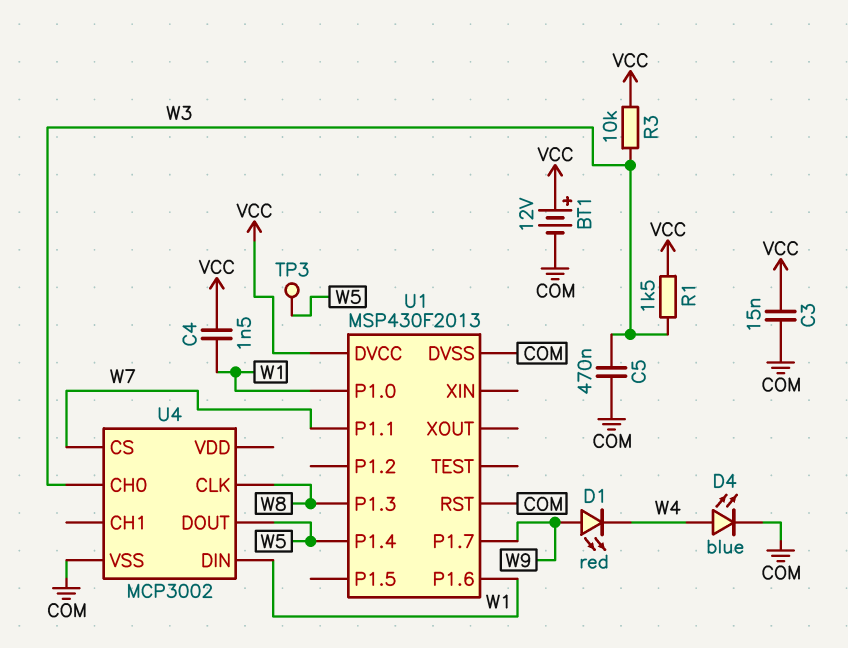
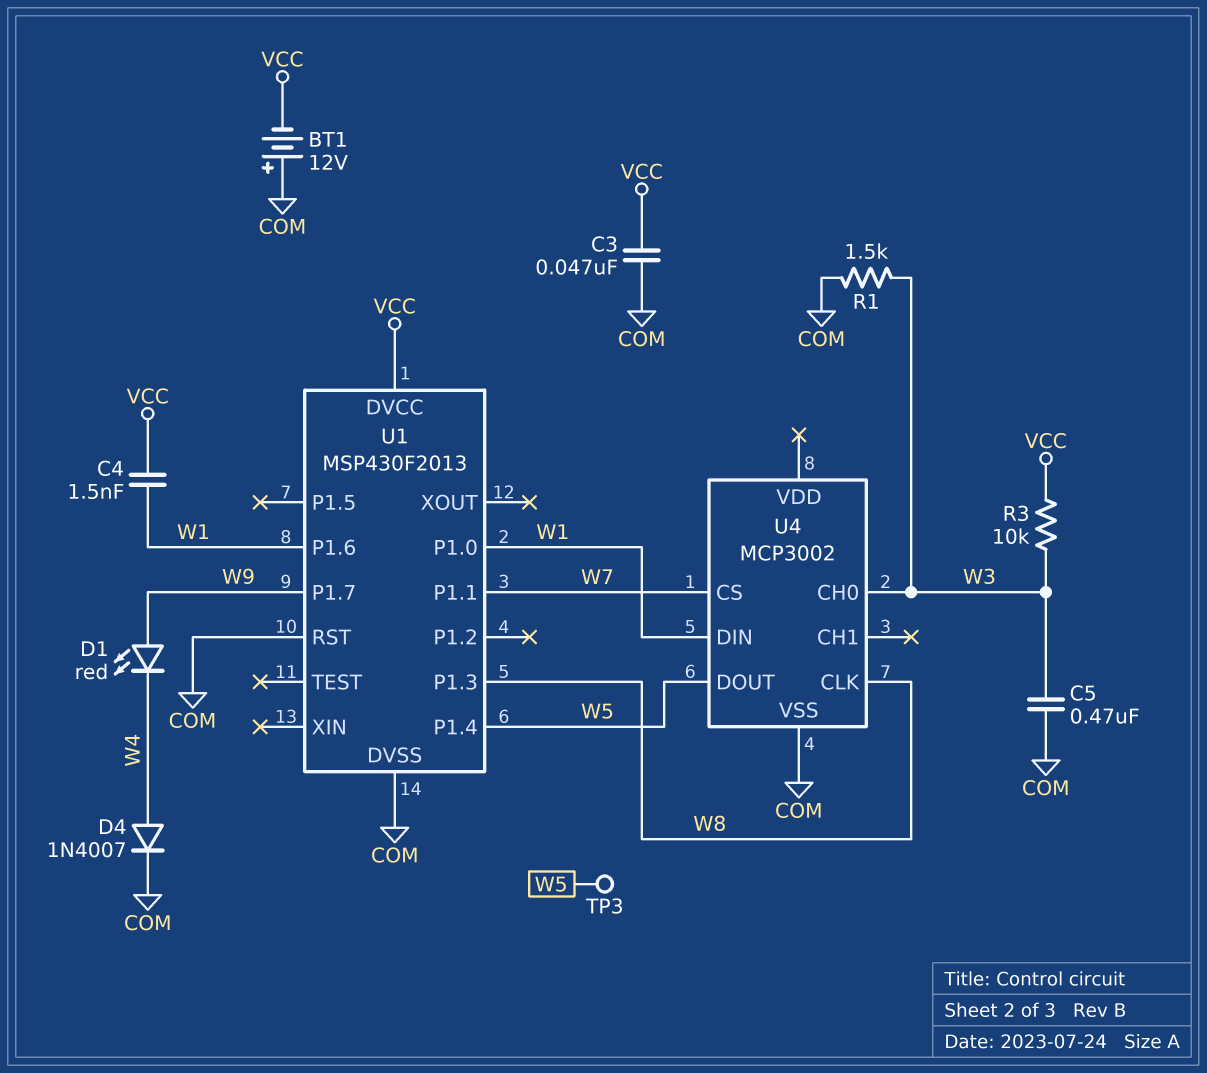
BT1: 12V (plus VCC, minus COM) -> 12V (plus COM, minus VCC)
C3: 15nF (COM, VCC) -> 47nF (COM, VCC)
D4: LED blue (A W4, K COM) -> diode 1N4007 (A W4, K COM)
R1: 1.5k (VCC, W3) -> 1.5k (COM, W3)

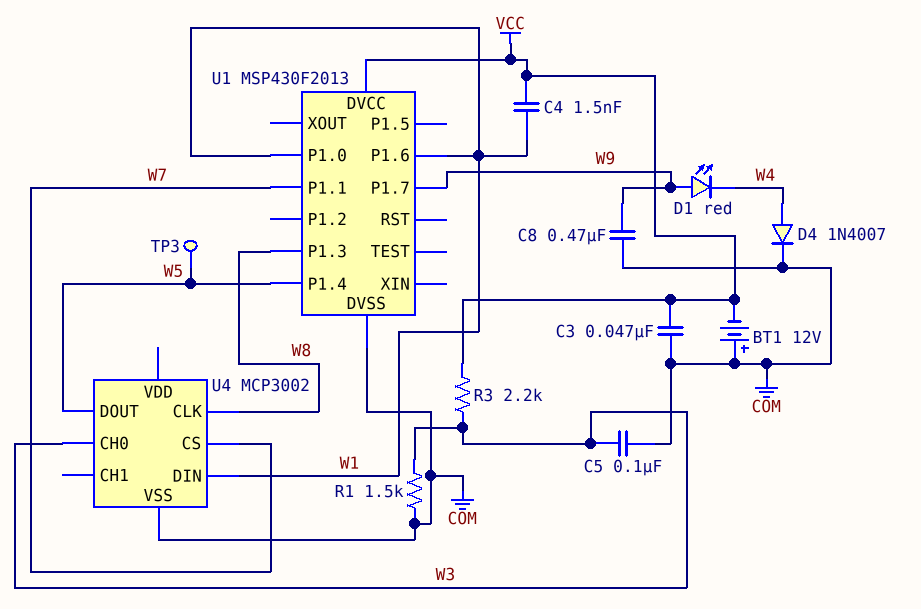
C5: 470nF (COM, W3) -> 100nF (COM, W3)
C8: none -> 470nF (COM, W9)
R3: 10k (VCC, W3) -> 2.2k (VCC, W3)
U1 pin RST: COM -> none

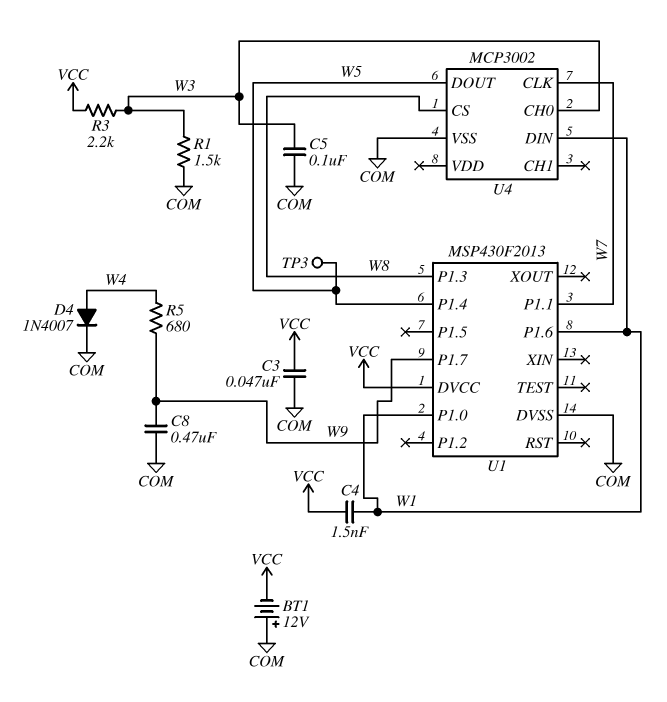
D1: LED red (A W9, K W4) -> none
R5: none -> 680 (W4, W9)
U4 pin CLK: W8 -> W7
U4 pin CS: W7 -> W8

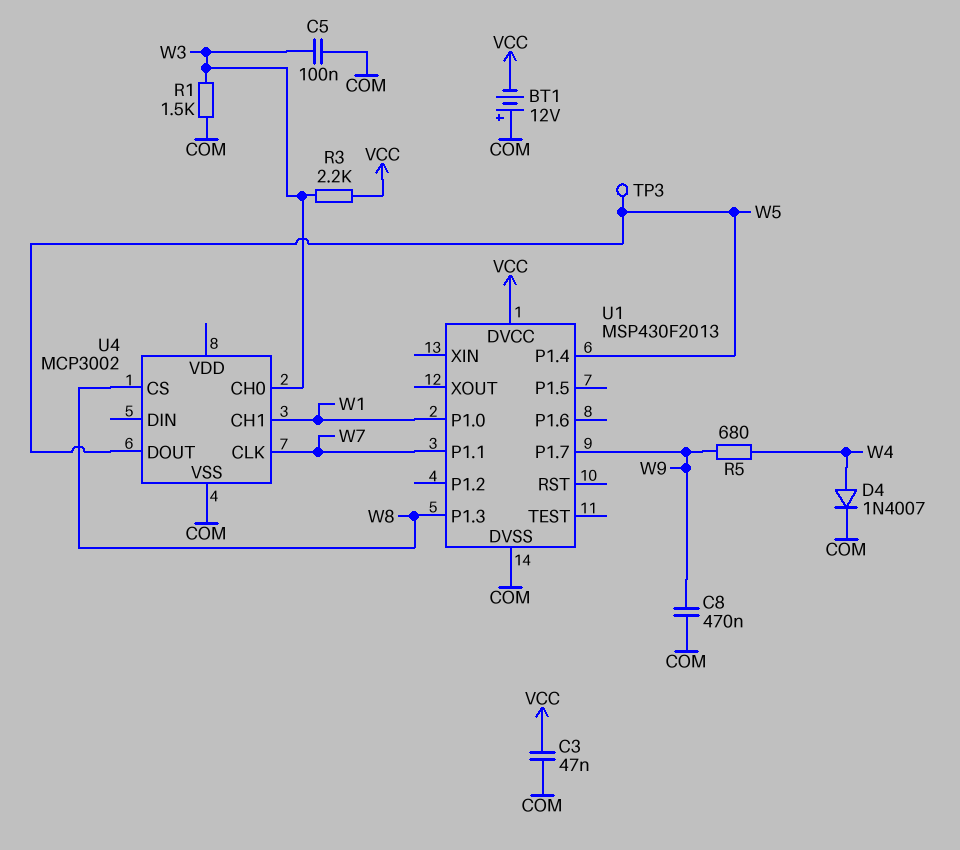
C4: 1.5nF (VCC, W1) -> none
U1 pin P1.6: W1 -> none
U4 pin CH1: none -> W1
U4 pin DIN: W1 -> none

